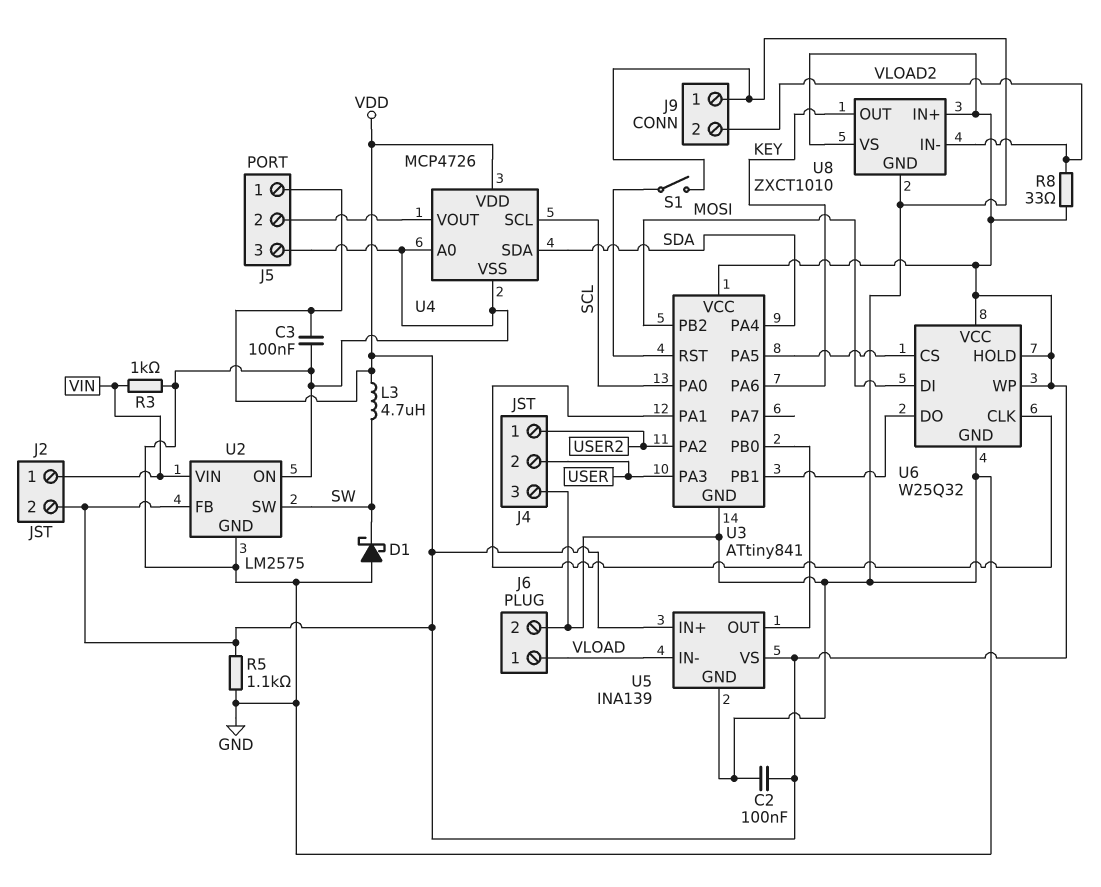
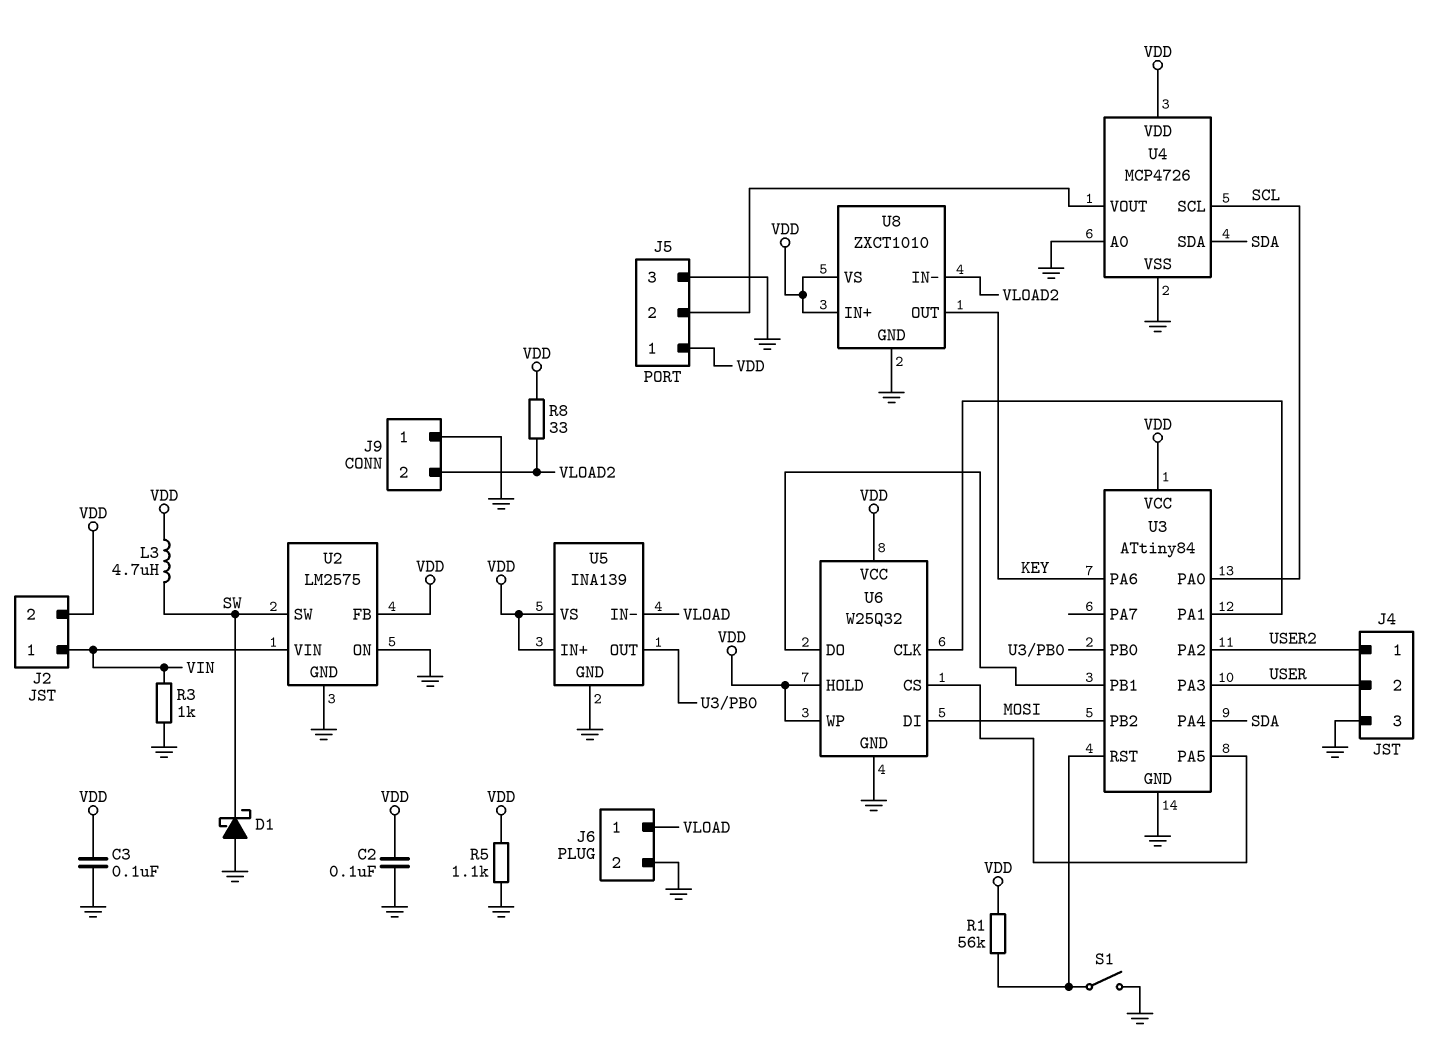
R1: none -> 56k (U3/RST, VDD)
U3: ATtiny841 -> ATtiny84

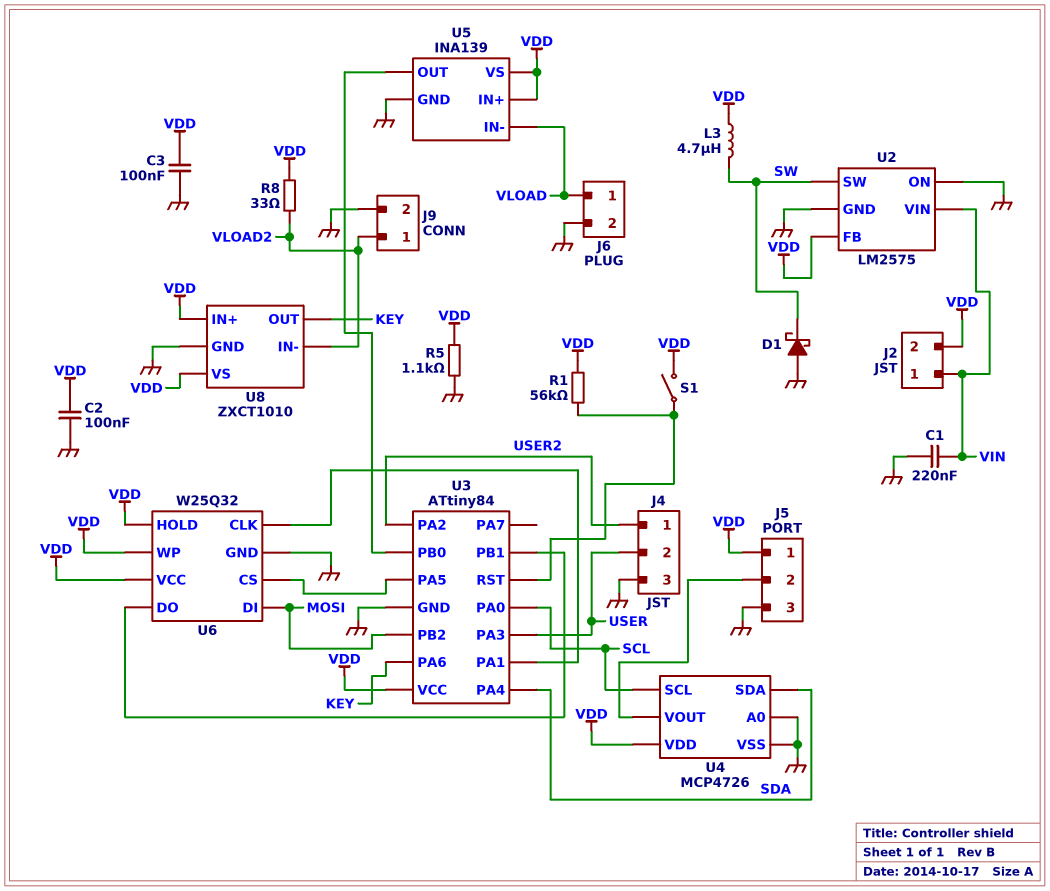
C1: none -> 220nF (GND, VIN)
J9 pin 1: GND -> VLOAD2
J9 pin 2: VLOAD2 -> GND
R3: 1k (GND, VIN) -> none
S1: switch (GND, U3/RST) -> switch (U3/RST, VDD)

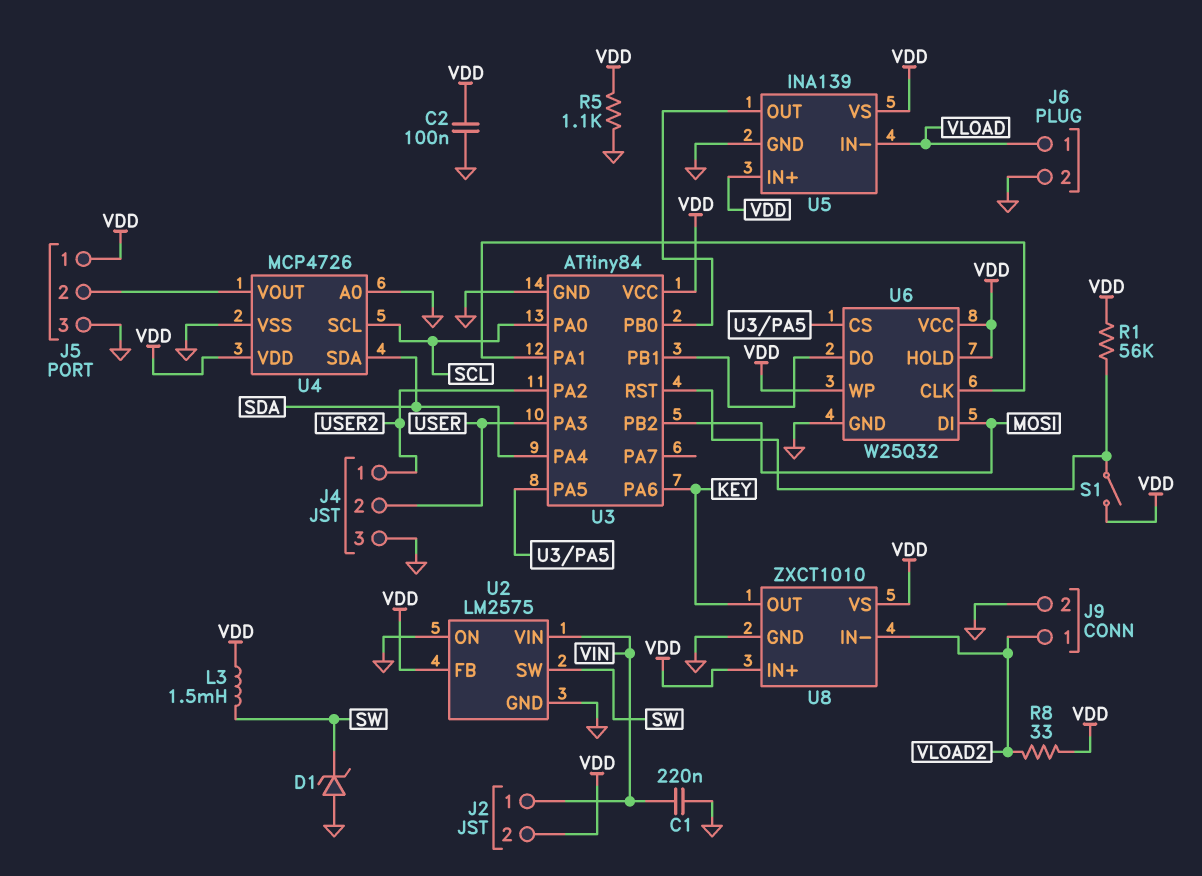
C3: 100nF (GND, VDD) -> none
D1: schottky (A GND, K SW) -> zener (A GND, K SW)
L3: 4.7uH (SW, VDD) -> 1.5mH (SW, VDD)

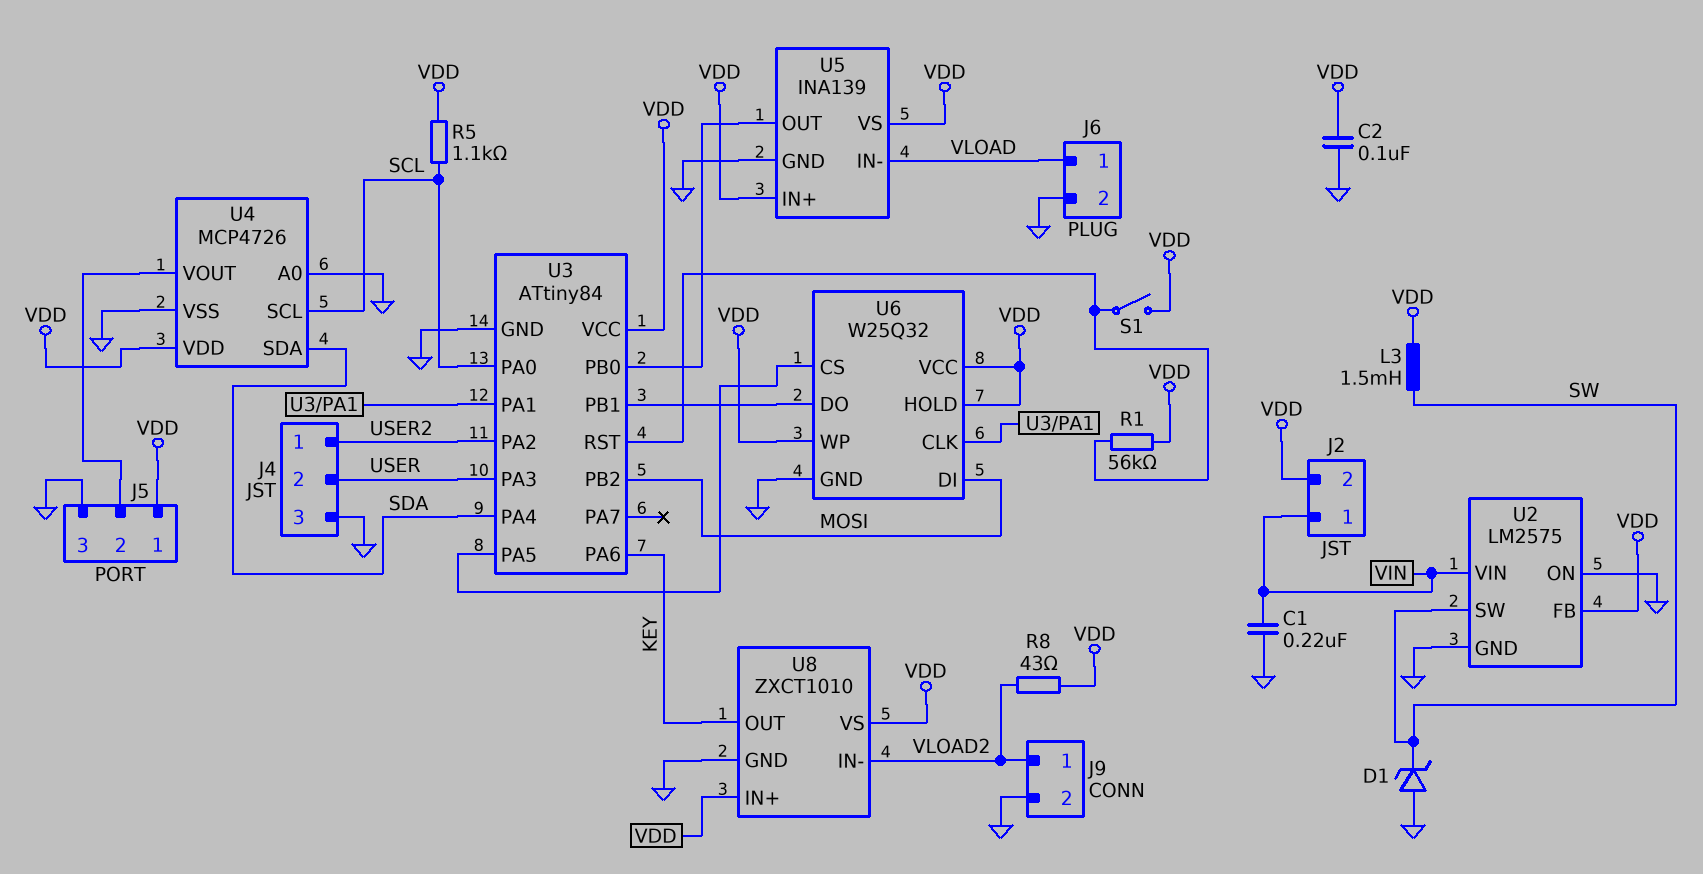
R5: 1.1k (GND, VDD) -> 1.1k (SCL, VDD)
R8: 33 (VDD, VLOAD2) -> 43 (VDD, VLOAD2)

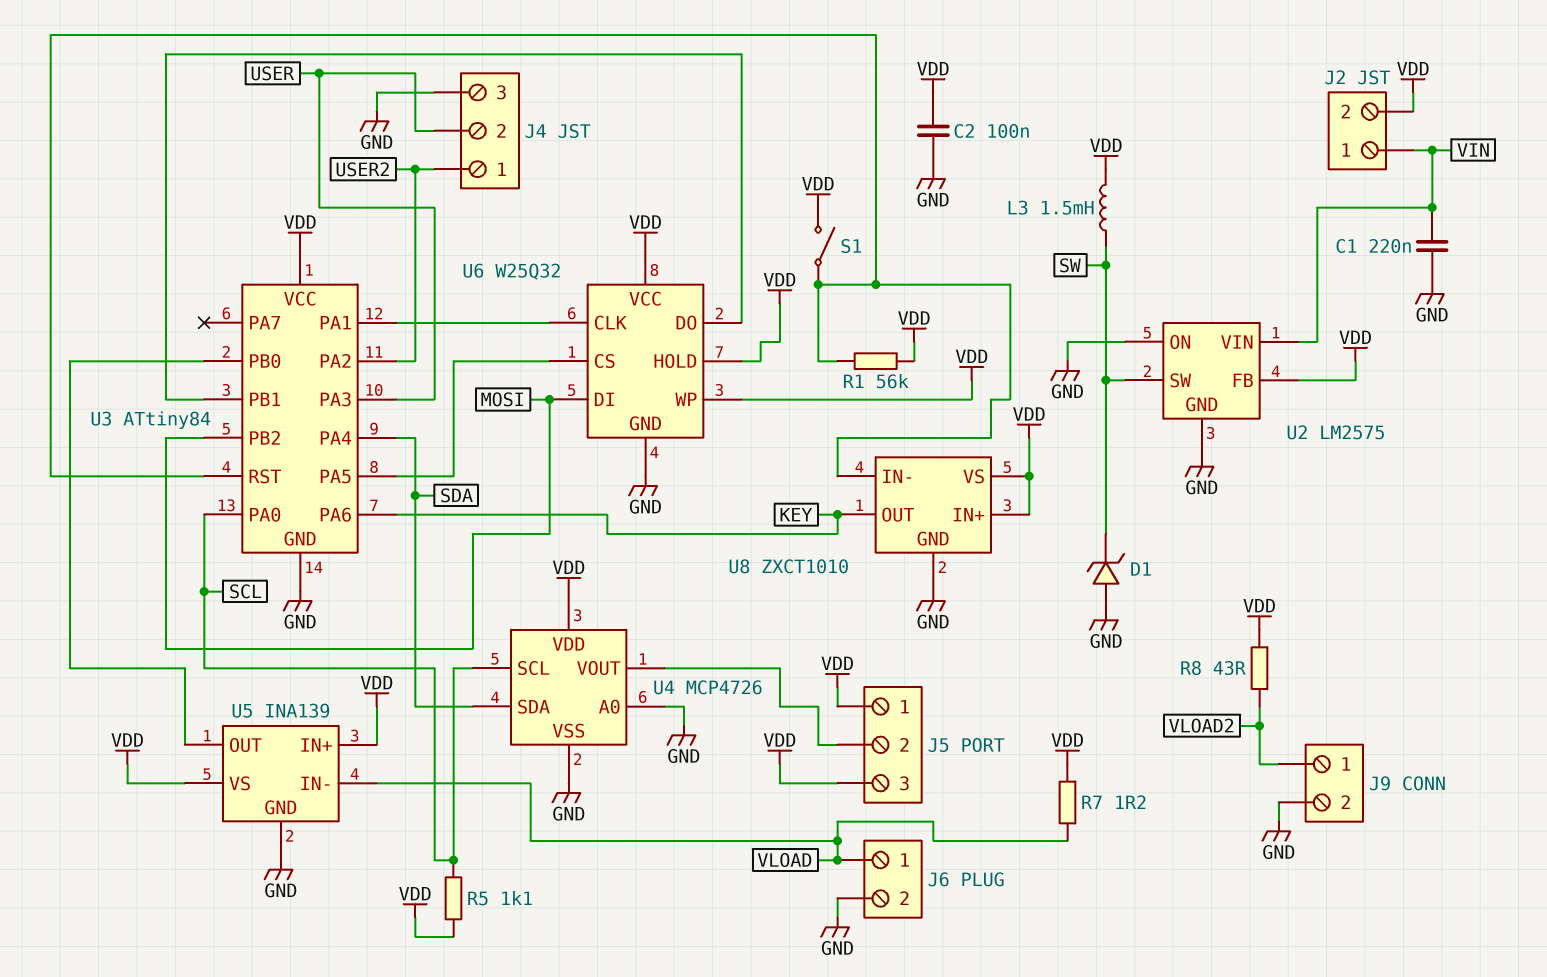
J5 pin 3: GND -> VDD
R7: none -> 1.2 (VDD, VLOAD)
U8 pin IN-: VLOAD2 -> U3/RST

